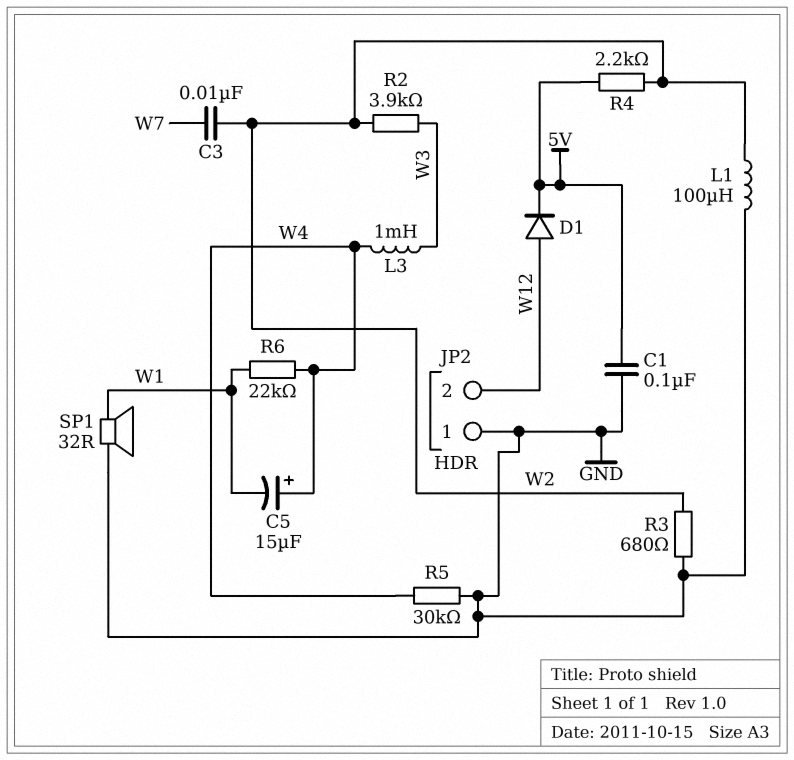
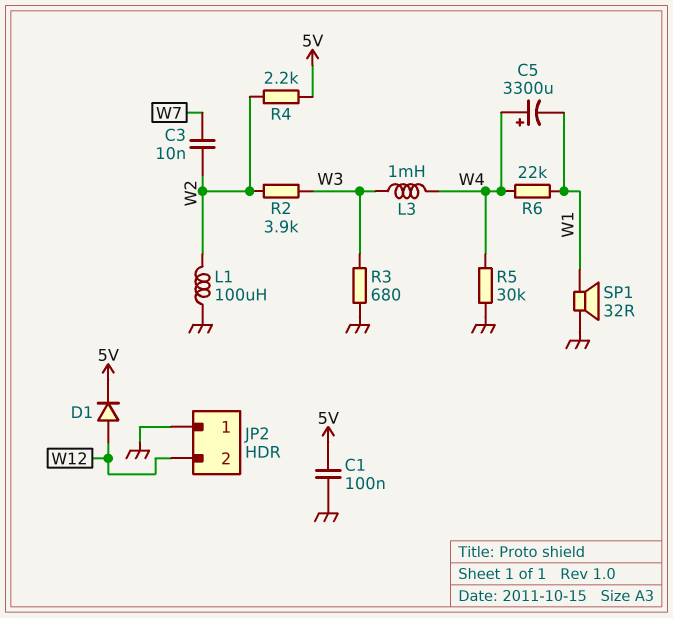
C5: 15uF (plus W4, minus W1) -> 3300uF (plus W4, minus W1)
R3: 680 (GND, W2) -> 680 (GND, W3)

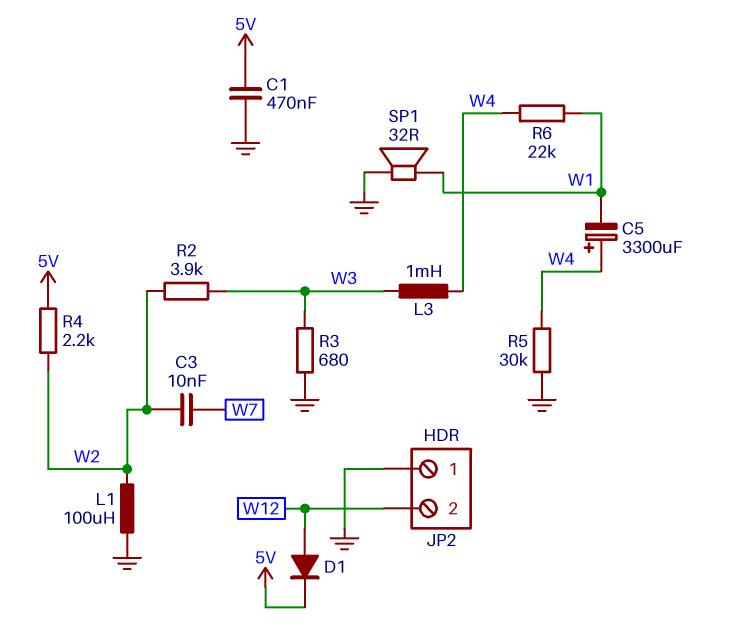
C1: 100nF (5V, GND) -> 470nF (5V, GND)

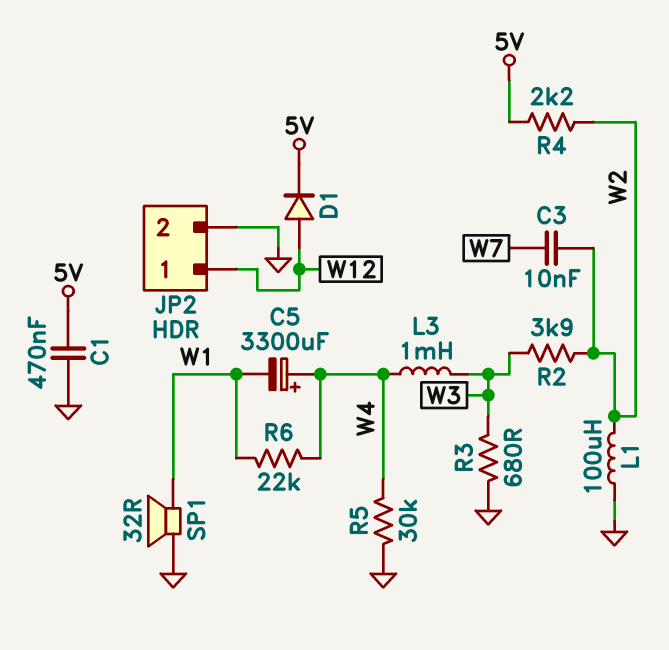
JP2 pin 1: GND -> W12
JP2 pin 2: W12 -> GND

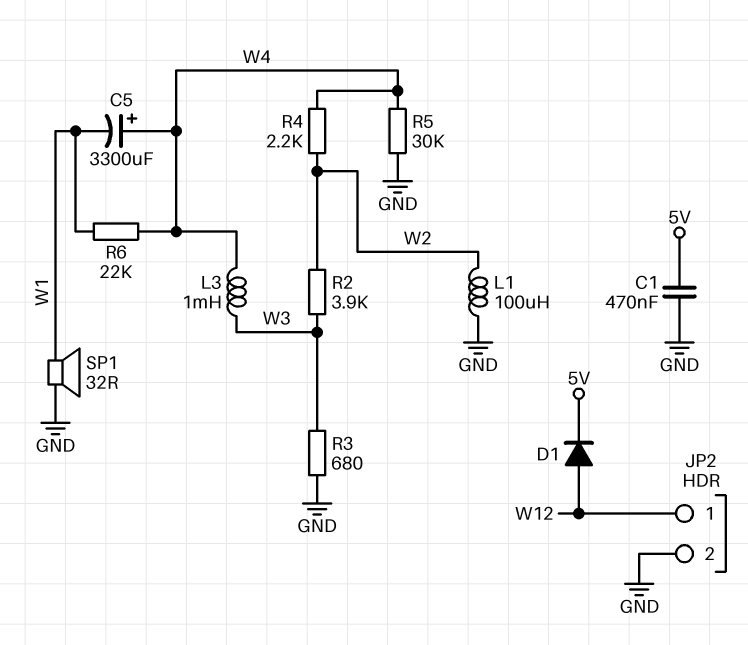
C3: 10nF (W2, W7) -> none
R4: 2.2k (5V, W2) -> 2.2k (W2, W4)

